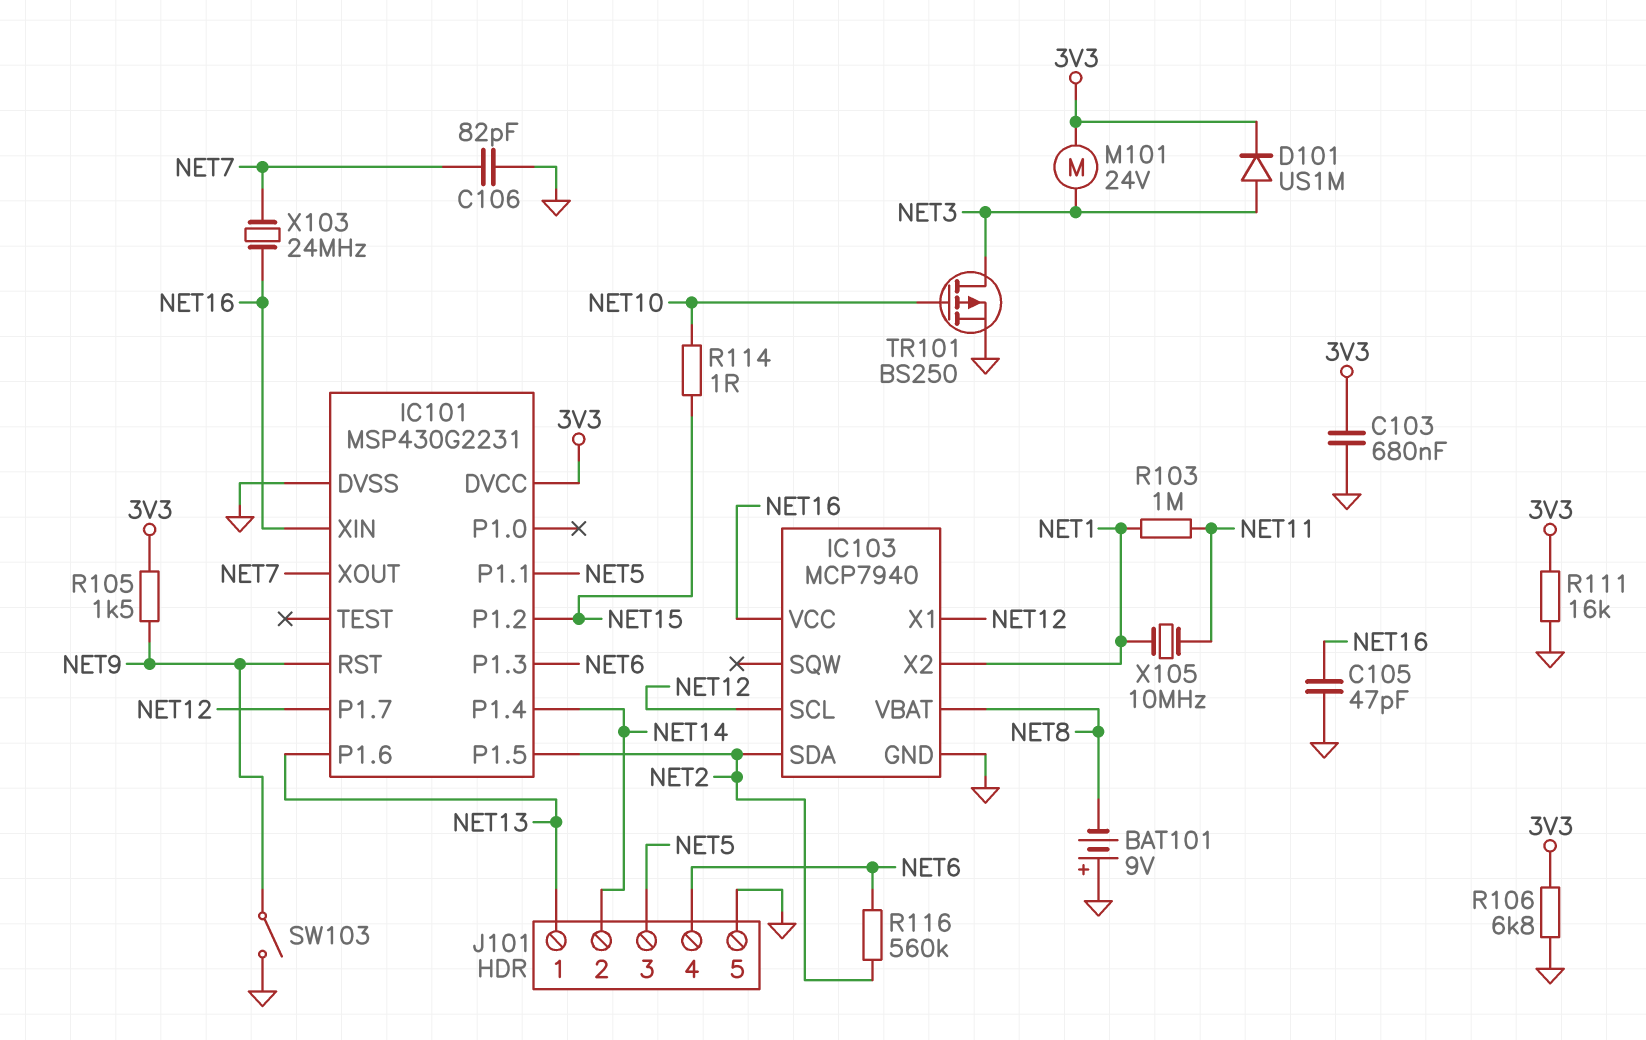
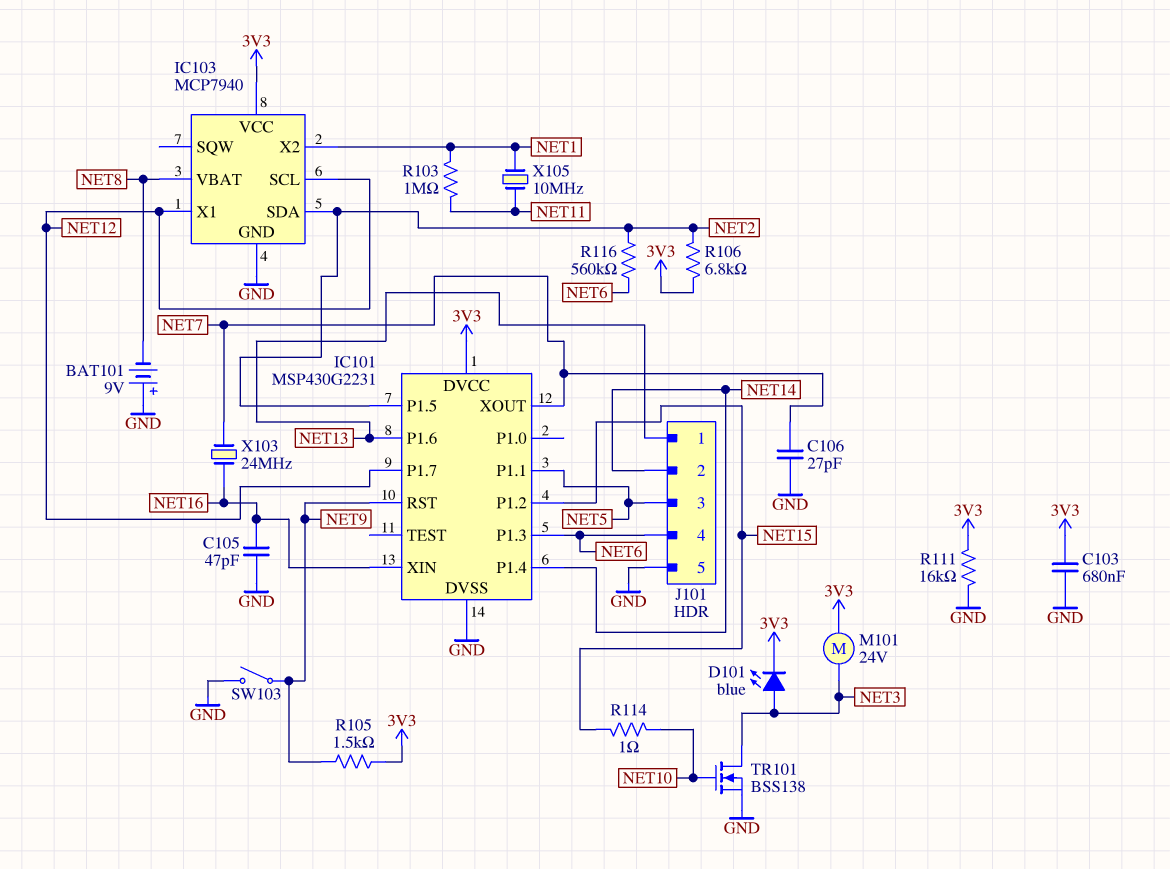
C106: 82pF (GND, NET7) -> 27pF (GND, NET7)
D101: diode US1M (A NET3, K 3V3) -> LED blue (A NET3, K 3V3)
IC103 pin VCC: NET16 -> 3V3
R106: 6.8k (3V3, GND) -> 6.8k (3V3, NET2)
TR101: PMOS BS250 (G NET10, D NET3, S GND) -> NMOS BSS138 (G NET10, D NET3, S GND)

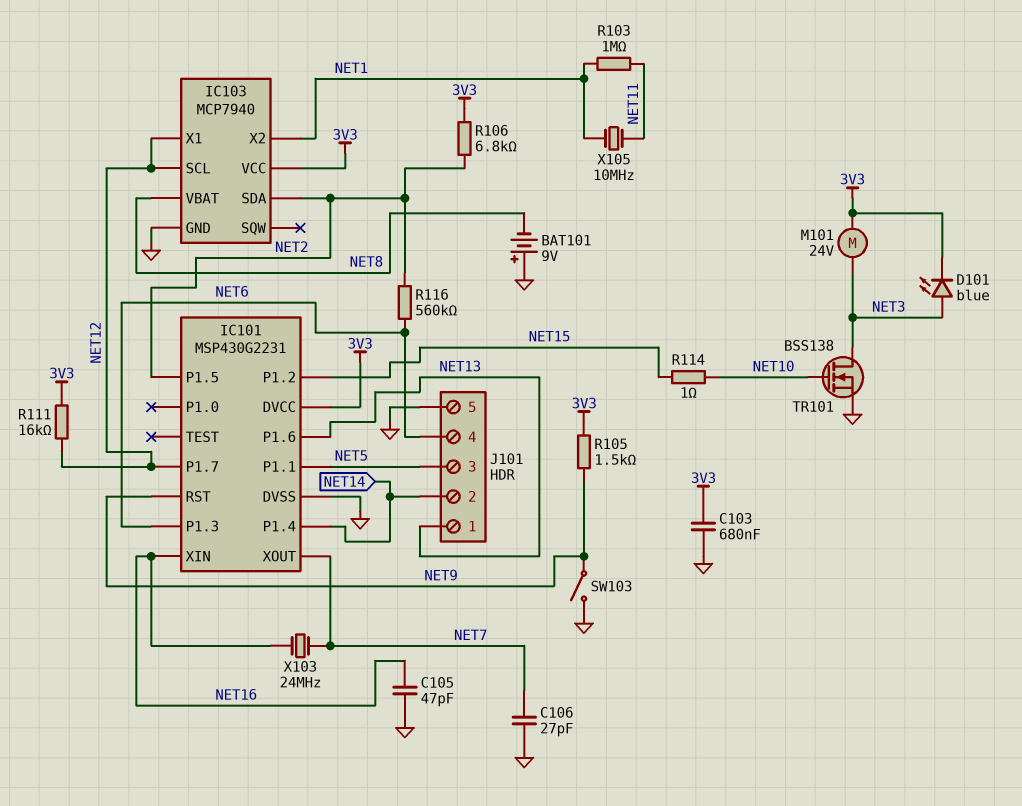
R111: 16k (3V3, GND) -> 16k (3V3, NET12)

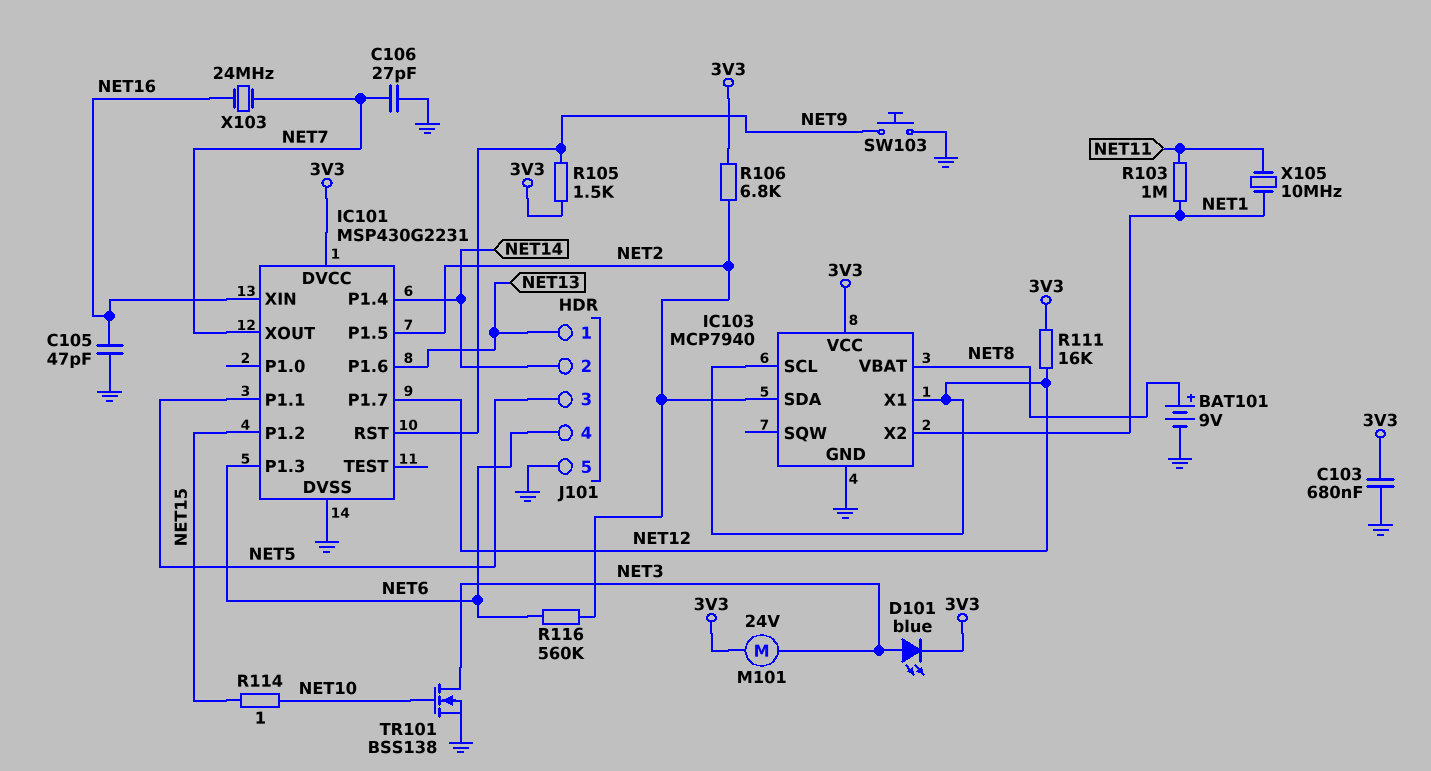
BAT101: 9V (plus GND, minus NET8) -> 9V (plus NET8, minus GND)
SW103: switch (GND, NET9) -> button (GND, NET9)

